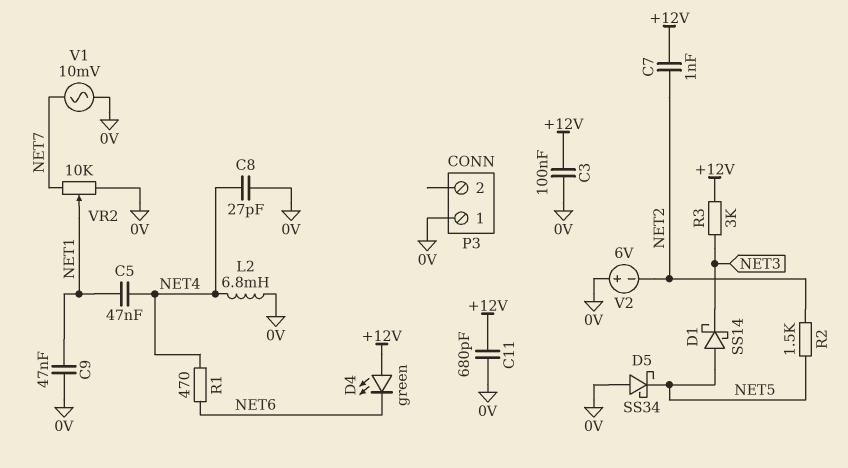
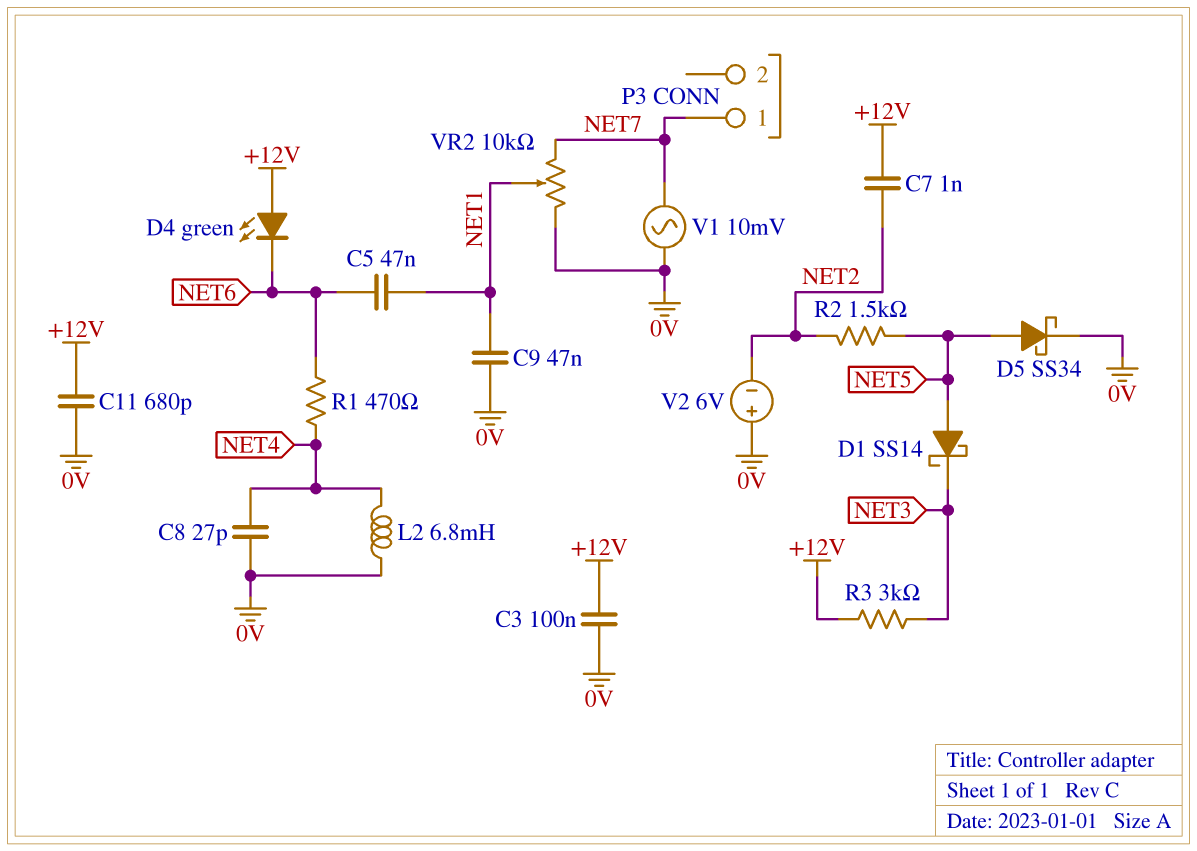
C5: 47nF (NET1, NET4) -> 47nF (NET1, NET6)
D5: schottky SS34 (A 0V, K NET5) -> schottky SS34 (A NET5, K 0V)
P3 pin 1: 0V -> NET7

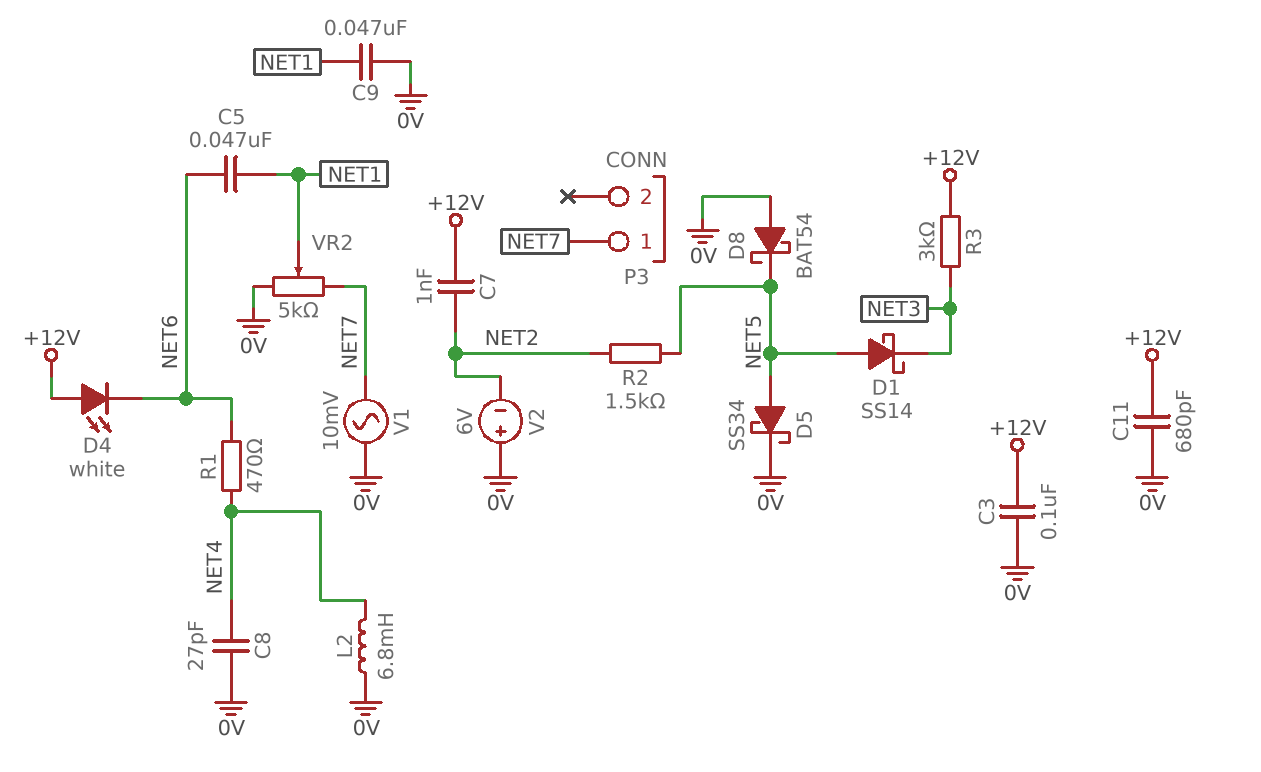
D4: LED green (A +12V, K NET6) -> LED white (A +12V, K NET6)
D8: none -> schottky BAT54 (A 0V, K NET5)
VR2: 10k (0V, NET7, wiper NET1) -> 5k (0V, NET7, wiper NET1)

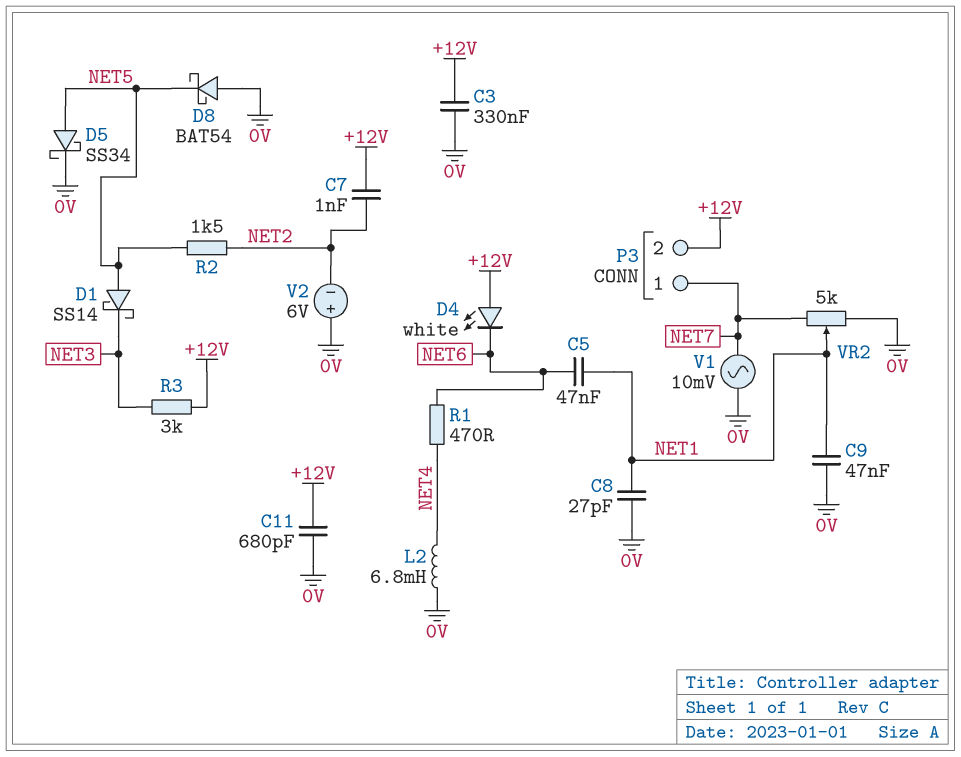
C3: 100nF (+12V, 0V) -> 330nF (+12V, 0V)
C8: 27pF (0V, NET4) -> 27pF (0V, NET1)
P3 pin 2: none -> +12V

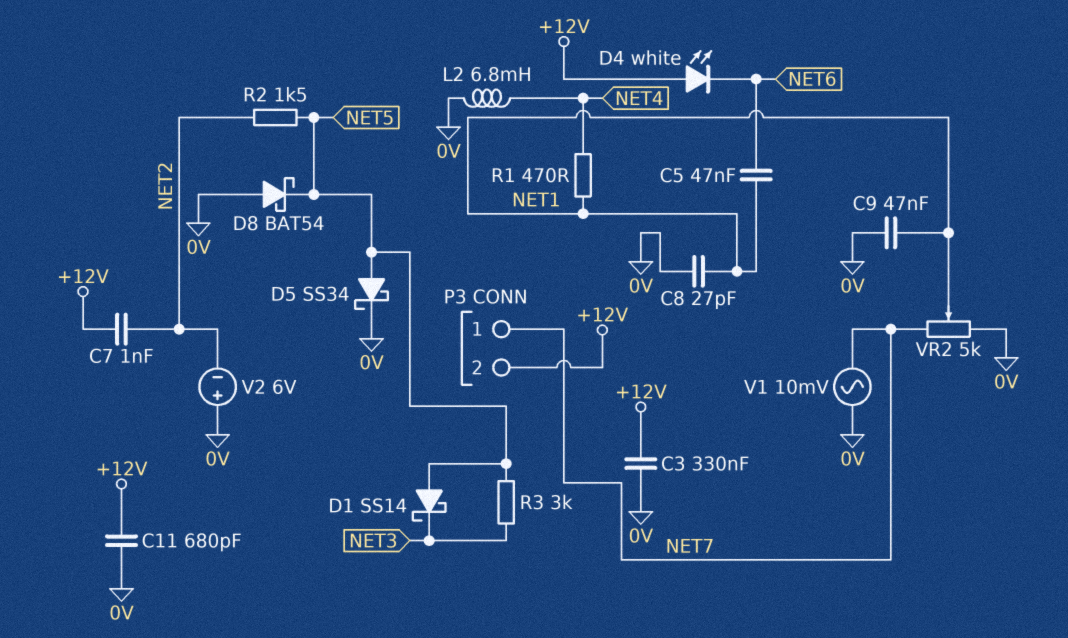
R1: 470 (NET4, NET6) -> 470 (NET1, NET4)
R3: 3k (+12V, NET3) -> 3k (NET3, NET5)

